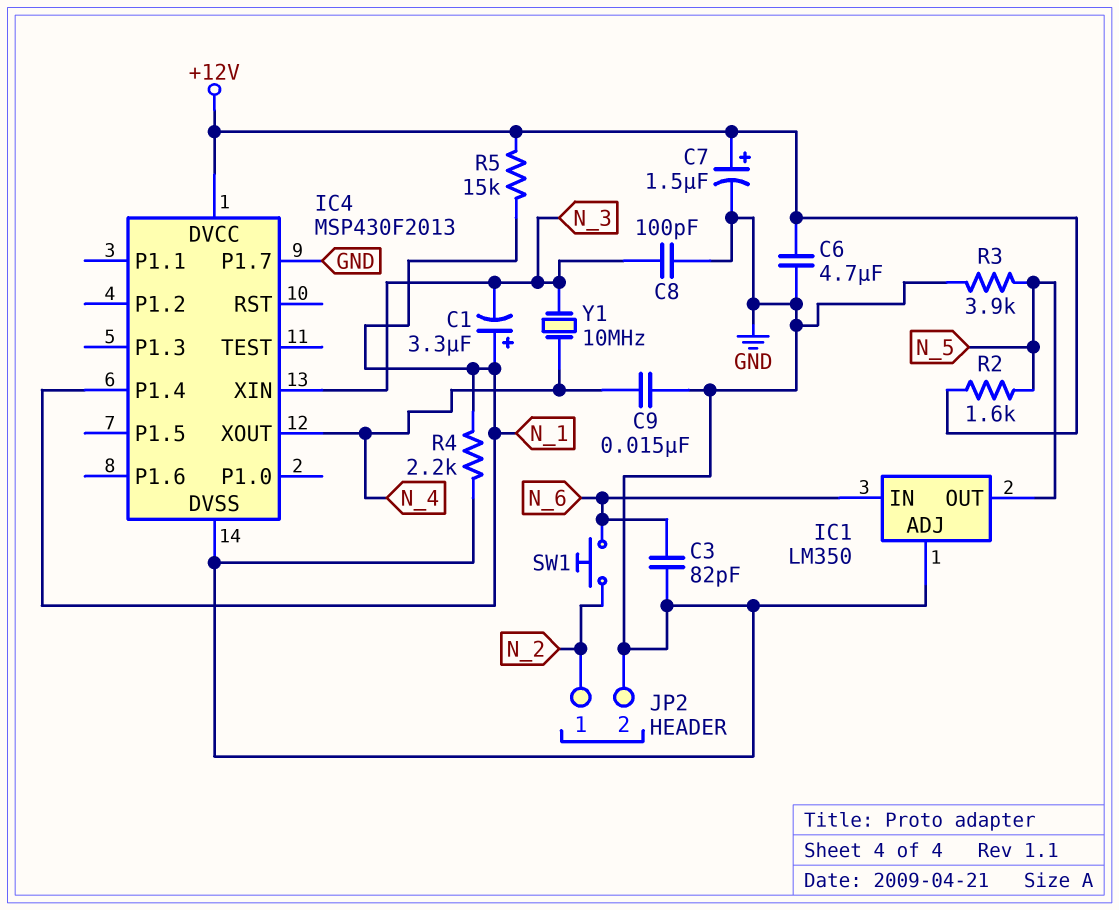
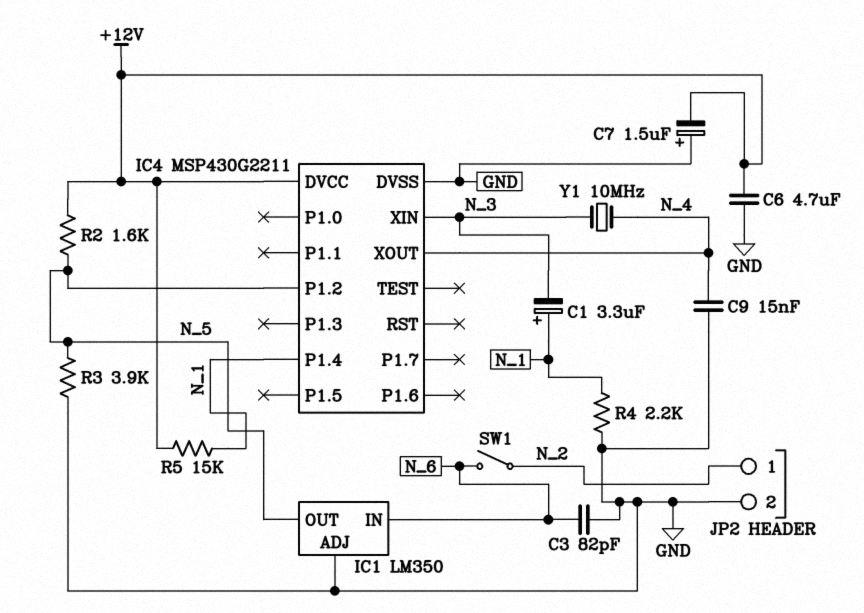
C7: 1.5uF (plus +12V, minus GND) -> 1.5uF (plus GND, minus +12V)
C8: 100pF (GND, N_3) -> none
IC4: MSP430F2013 -> MSP430G2211
IC4 pin P1.2: none -> N_5
IC4 pin P1.7: GND -> none
SW1: button (N_2, N_6) -> switch (N_2, N_6)

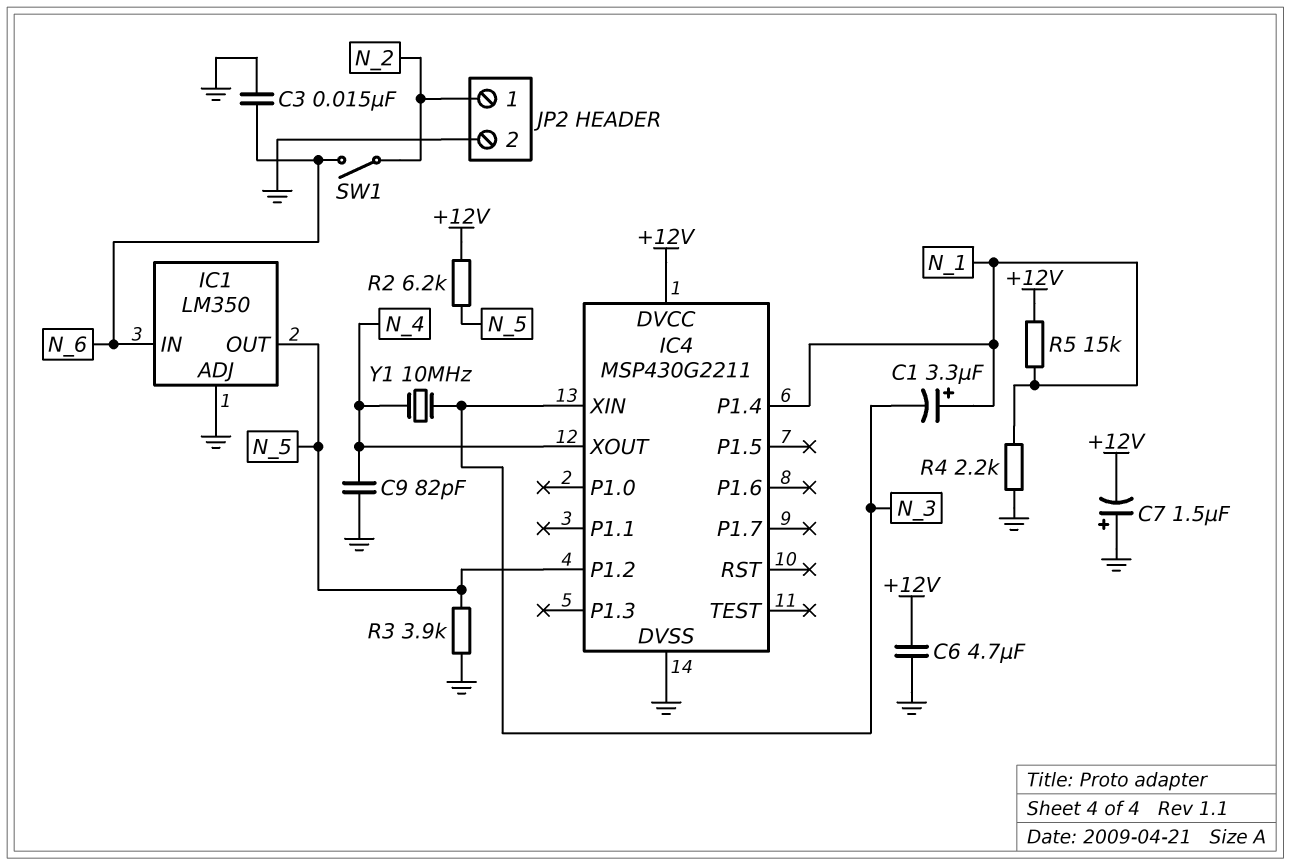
C3: 82pF (GND, N_6) -> 15nF (GND, N_6)
C9: 15nF (GND, N_4) -> 82pF (GND, N_4)
R2: 1.6k (+12V, N_5) -> 6.2k (+12V, N_5)

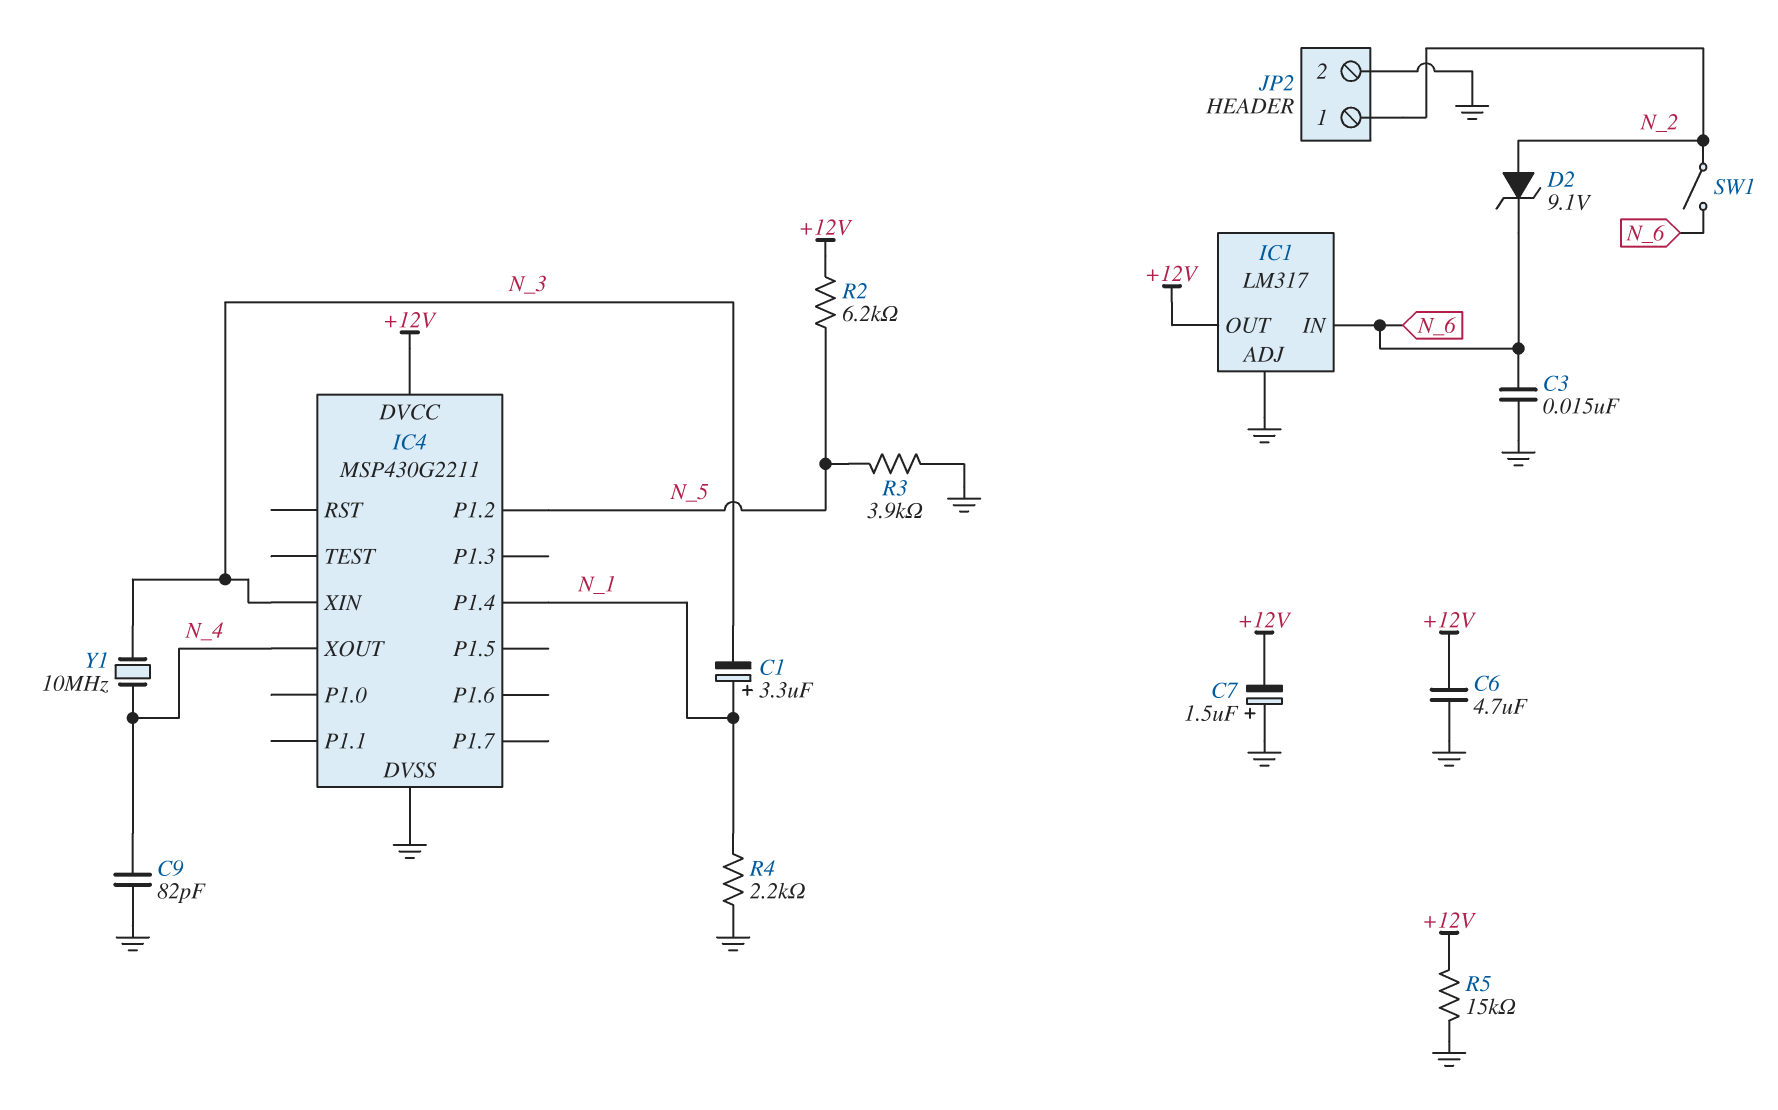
D2: none -> zener 9.1V (A N_2, K N_6)
IC1: LM350 -> LM317
IC1 pin OUT: N_5 -> +12V
R5: 15k (+12V, N_1) -> 15k (+12V, GND)

